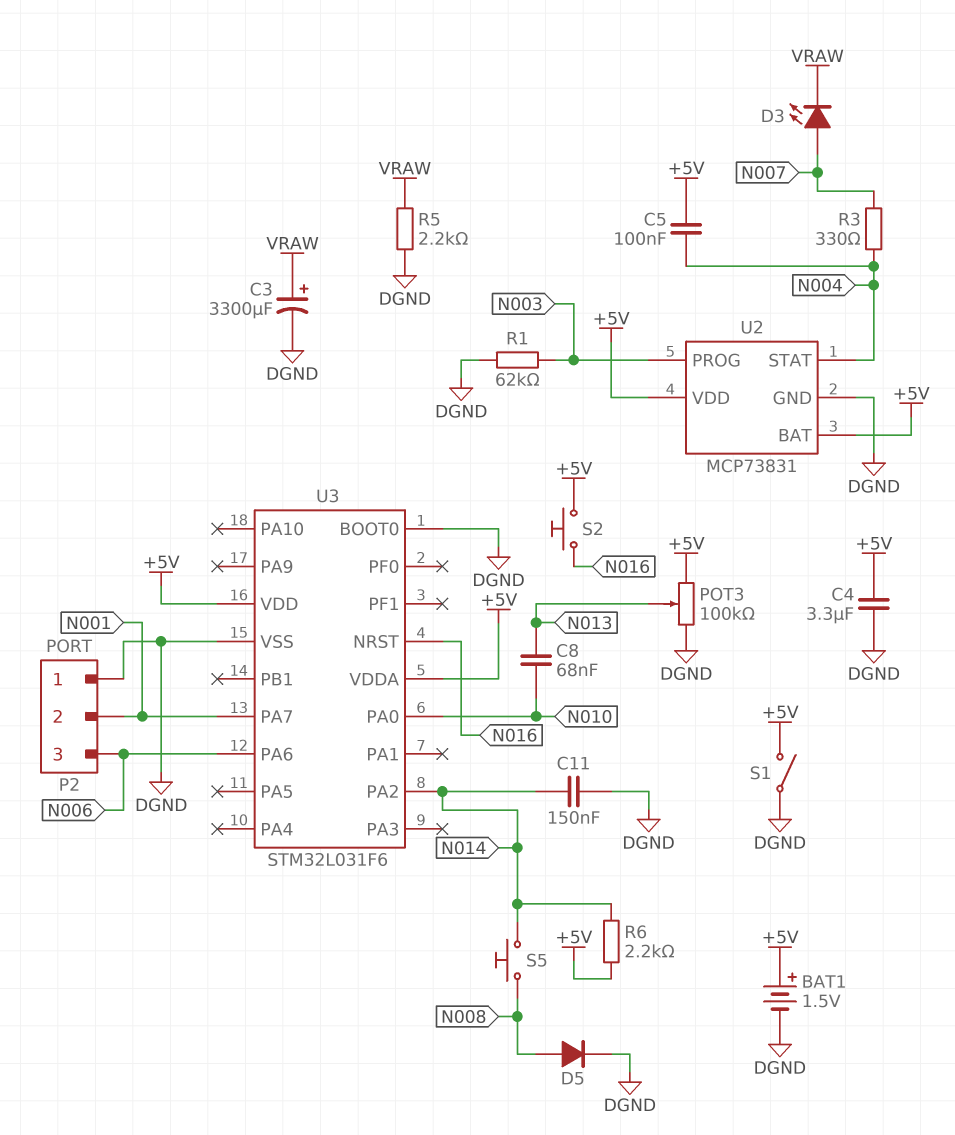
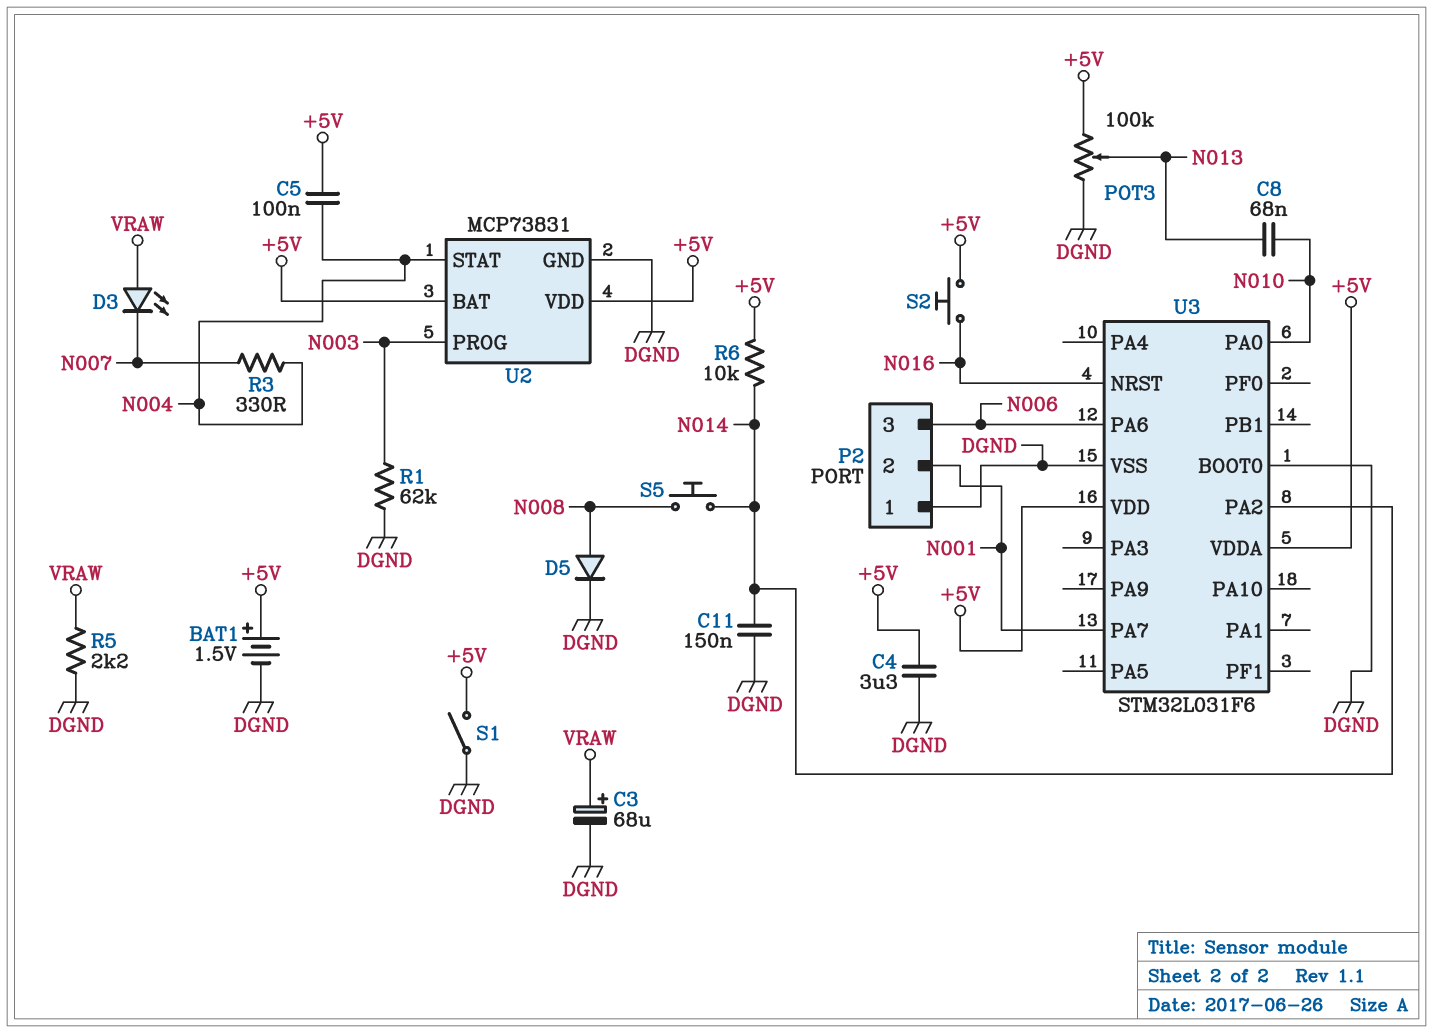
C3: 3300uF (plus VRAW, minus DGND) -> 68uF (plus VRAW, minus DGND)
D3: LED (A N007, K VRAW) -> LED (A VRAW, K N007)
R6: 2.2k (+5V, N014) -> 10k (+5V, N014)

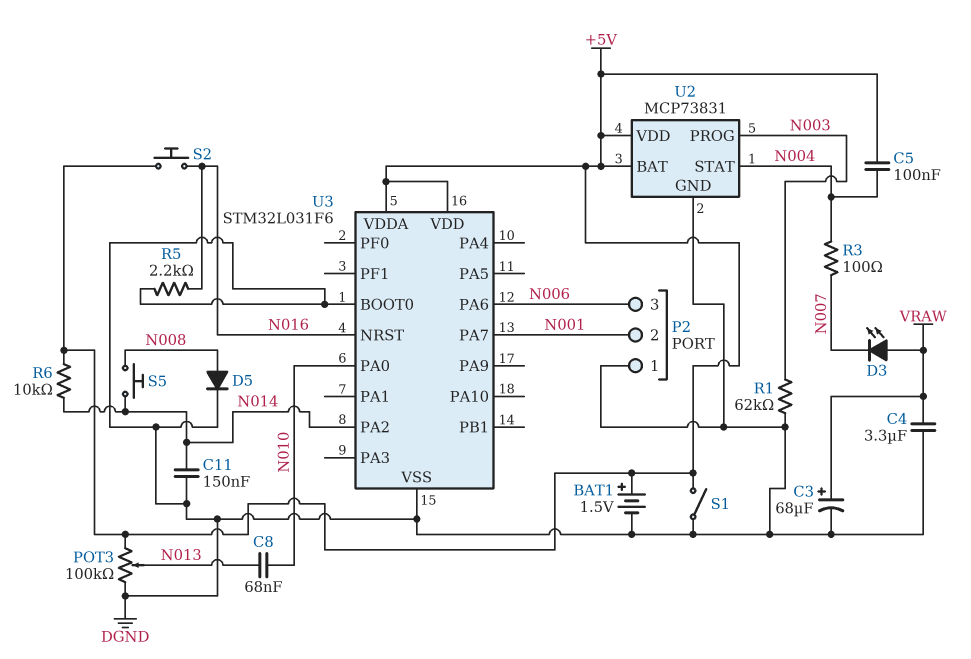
C4: 3.3uF (+5V, DGND) -> 3.3uF (DGND, VRAW)
R3: 330 (N004, N007) -> 100 (N004, N007)
R5: 2.2k (DGND, VRAW) -> 2.2k (DGND, N016)

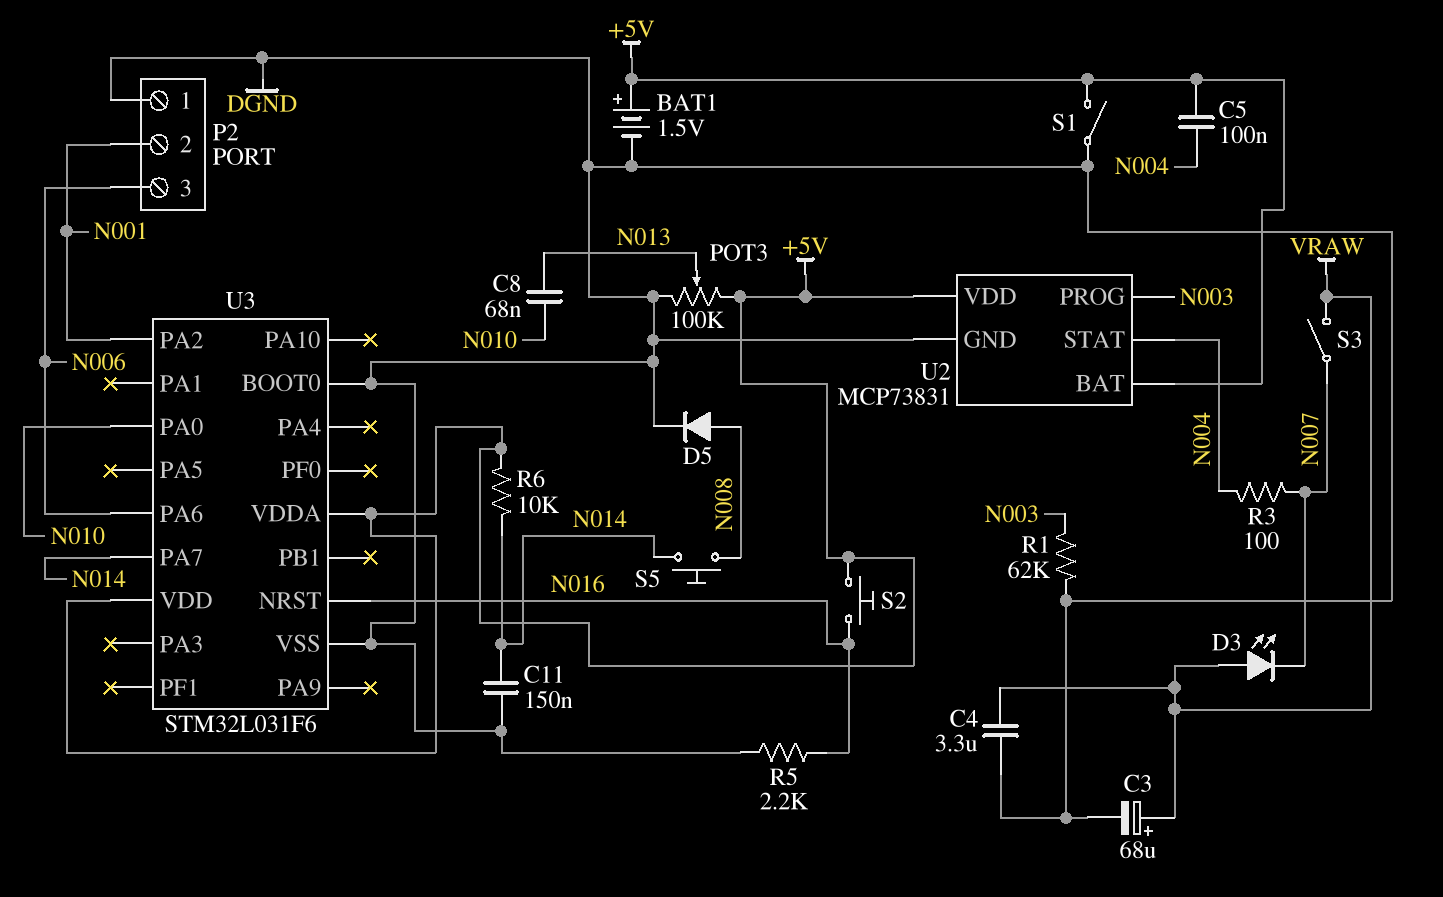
S3: none -> switch (N007, VRAW)
U3 pin PA2: N014 -> N001
U3 pin PA7: N001 -> N014

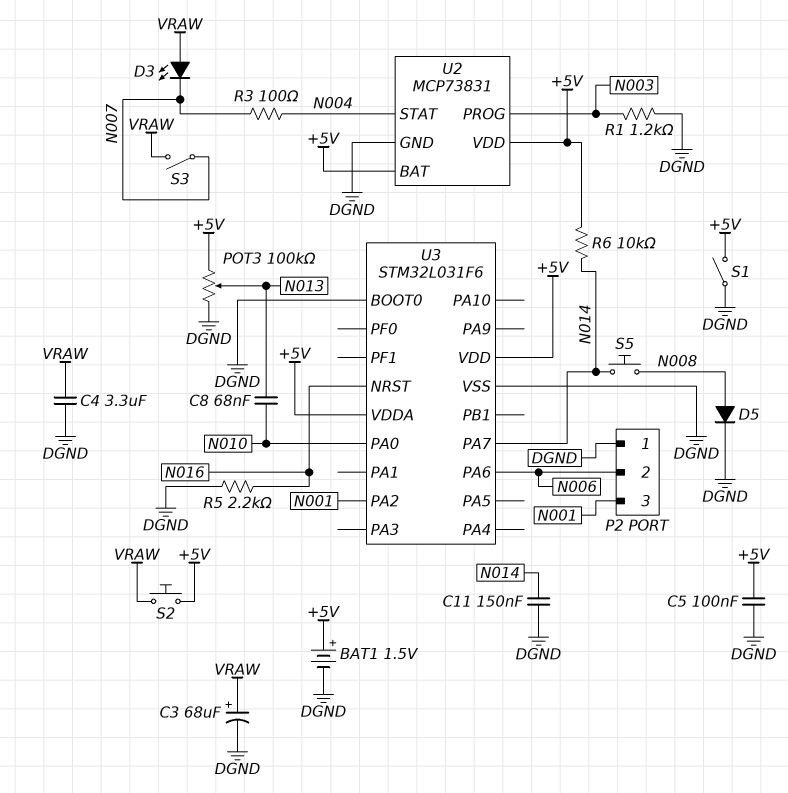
C5: 100nF (+5V, N004) -> 100nF (+5V, DGND)
P2 pin 2: N001 -> N006
P2 pin 3: N006 -> N001
R1: 62k (DGND, N003) -> 1.2k (DGND, N003)
S2: button (+5V, N016) -> button (+5V, VRAW)

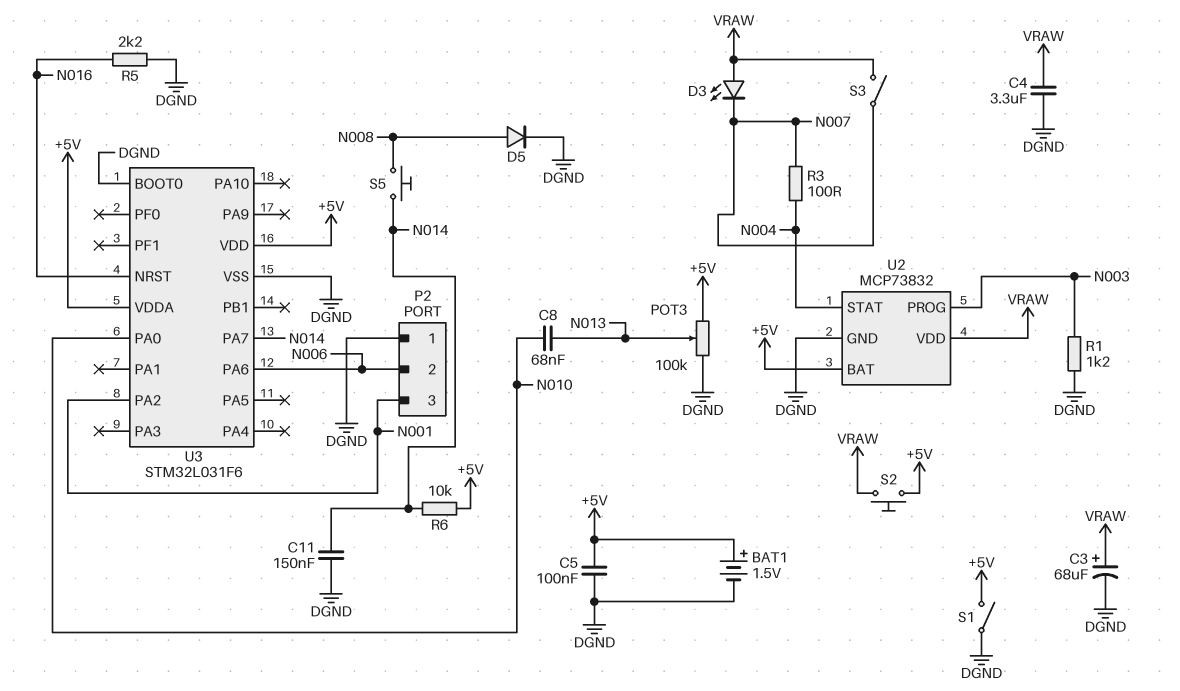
U2: MCP73831 -> MCP73832
U2 pin VDD: +5V -> VRAW

